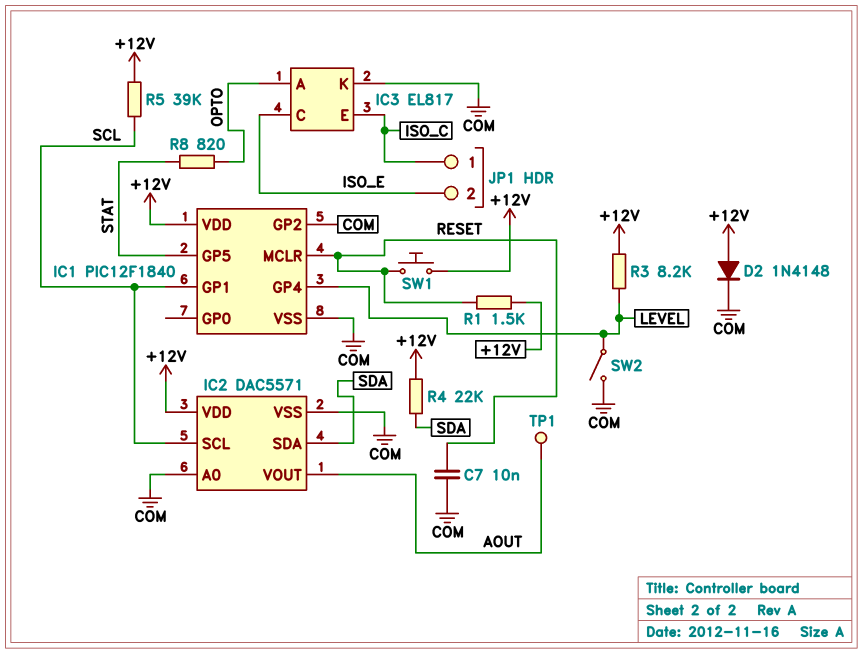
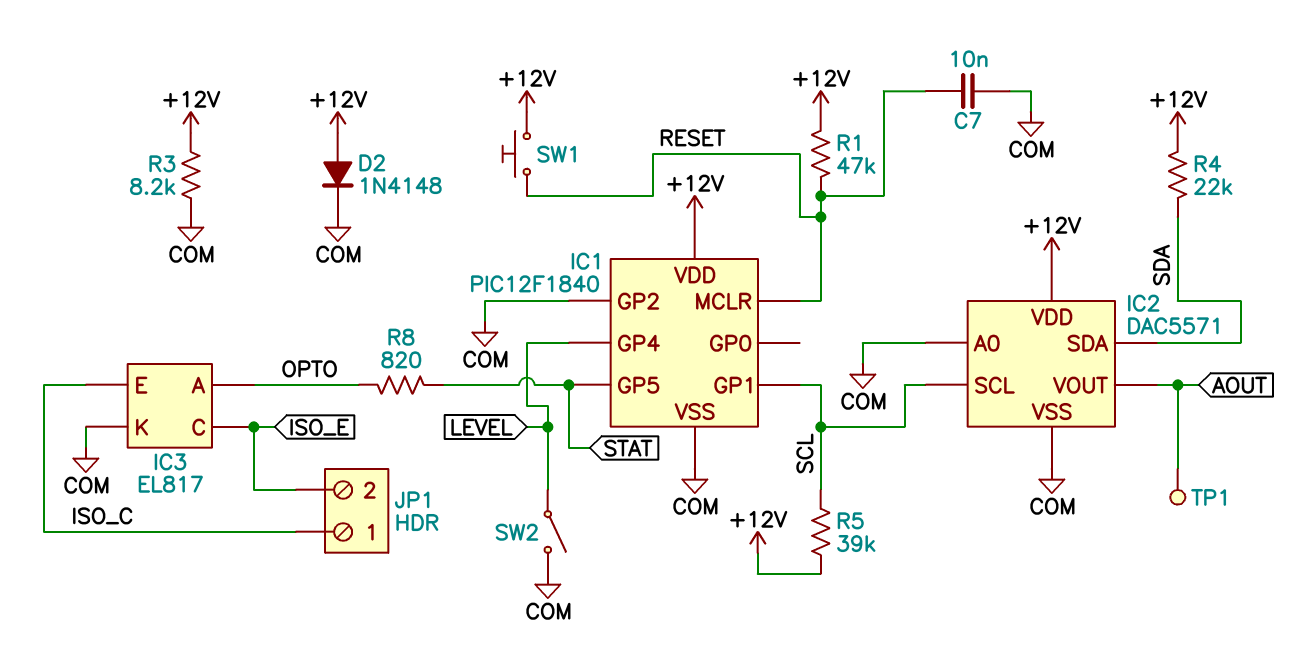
R1: 1.5k (+12V, RESET) -> 47k (+12V, RESET)
R3: 8.2k (+12V, LEVEL) -> 8.2k (+12V, COM)

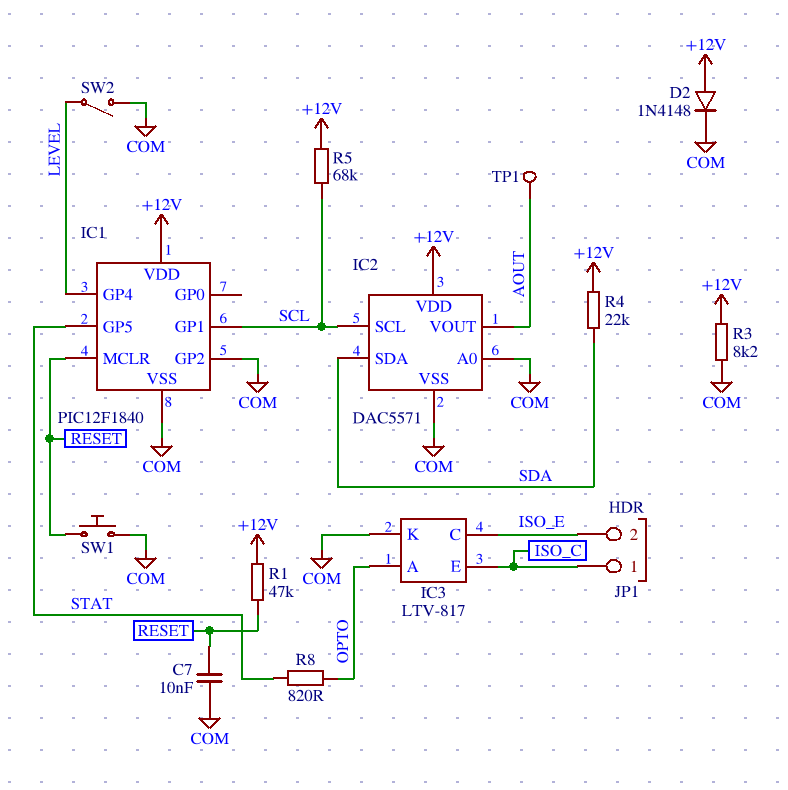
IC3: EL817 -> LTV-817
R5: 39k (+12V, SCL) -> 68k (+12V, SCL)
SW1: button (+12V, RESET) -> button (COM, RESET)

